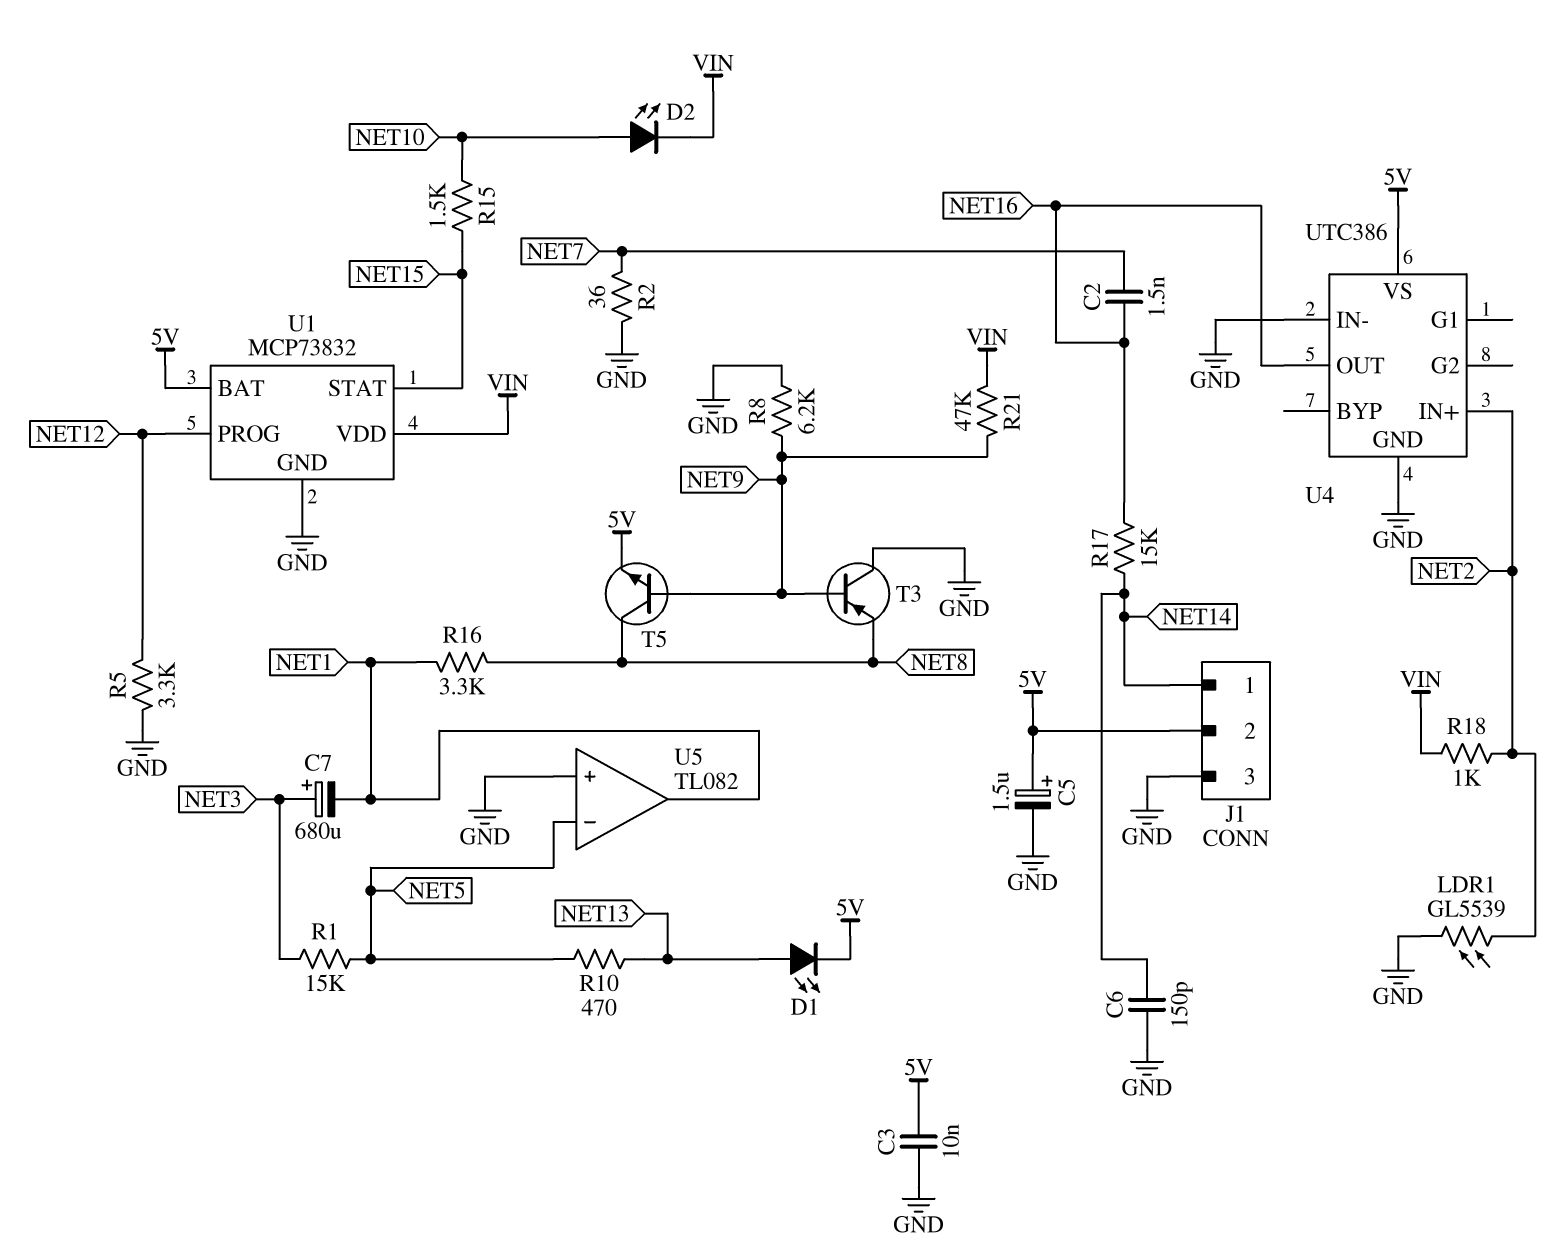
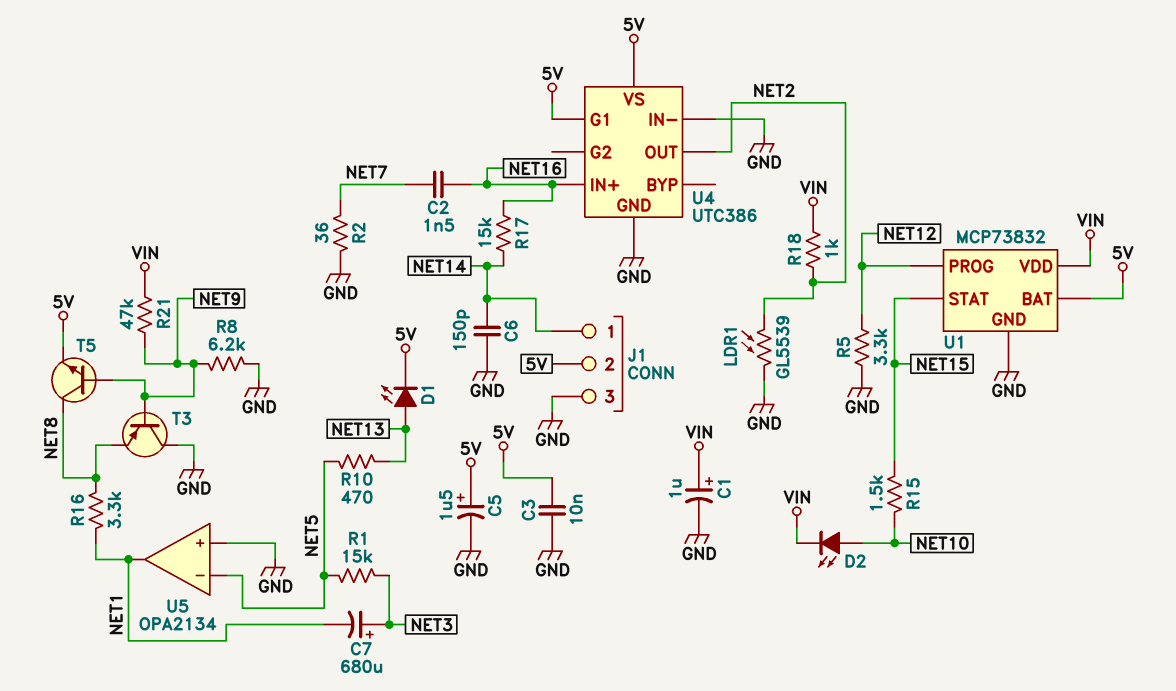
C1: none -> 1uF (plus VIN, minus GND)
U4 pin G1: none -> 5V
U4 pin IN+: NET2 -> NET16
U4 pin OUT: NET16 -> NET2
U5: TL082 -> OPA2134

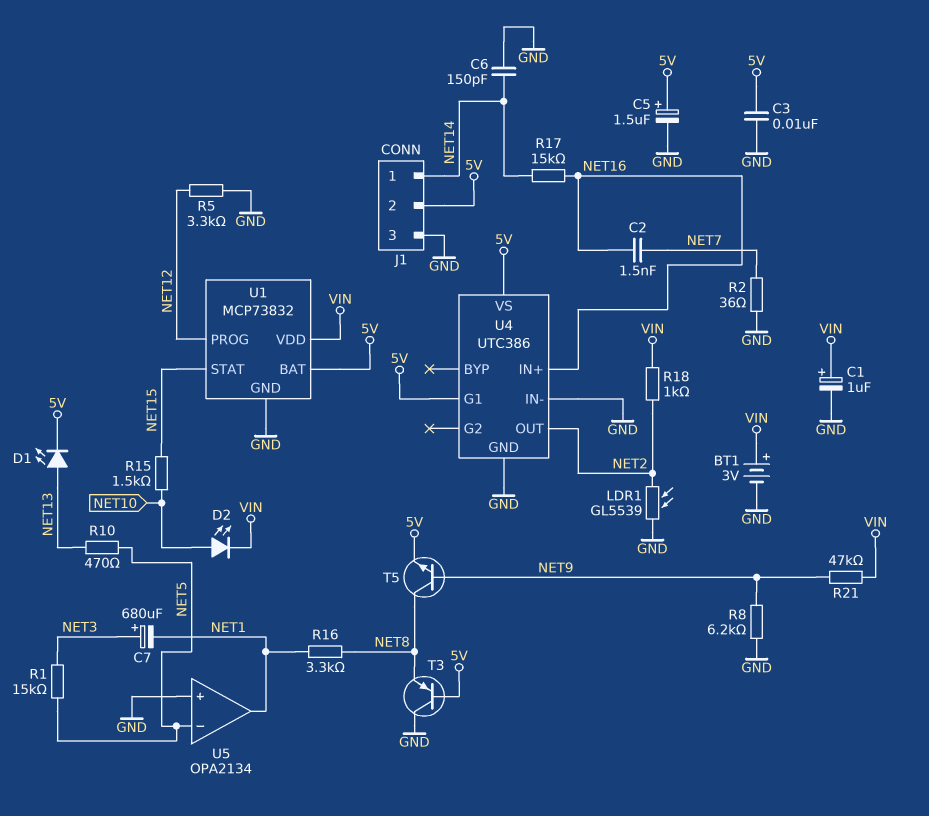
BT1: none -> 3V (plus VIN, minus GND)
T3: PNP (B NET9, C GND, E NET8) -> PNP (B 5V, C GND, E NET8)

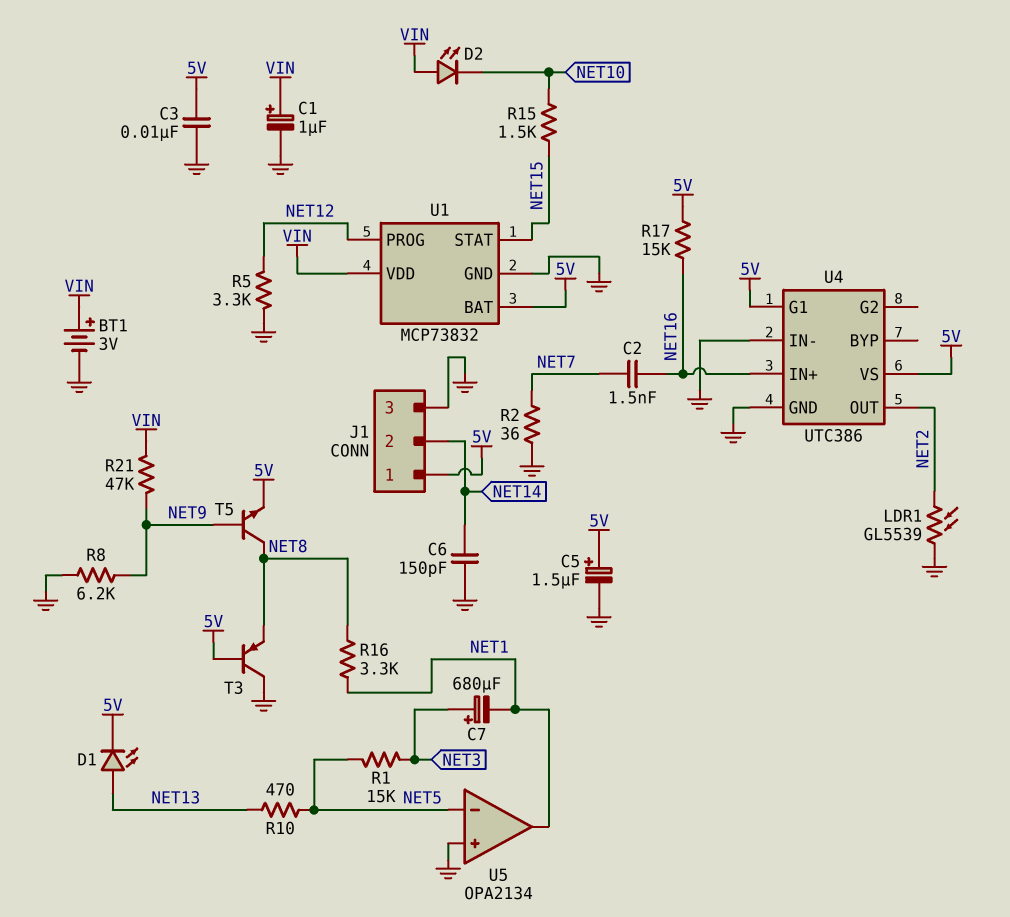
D2: LED (A NET10, K VIN) -> LED (A VIN, K NET10)
J1 pin 1: NET14 -> 5V
J1 pin 2: 5V -> NET14
R17: 15k (NET14, NET16) -> 15k (5V, NET16)
R18: 1k (NET2, VIN) -> none

